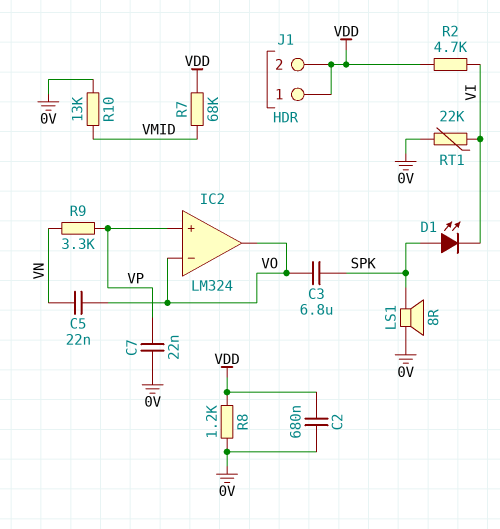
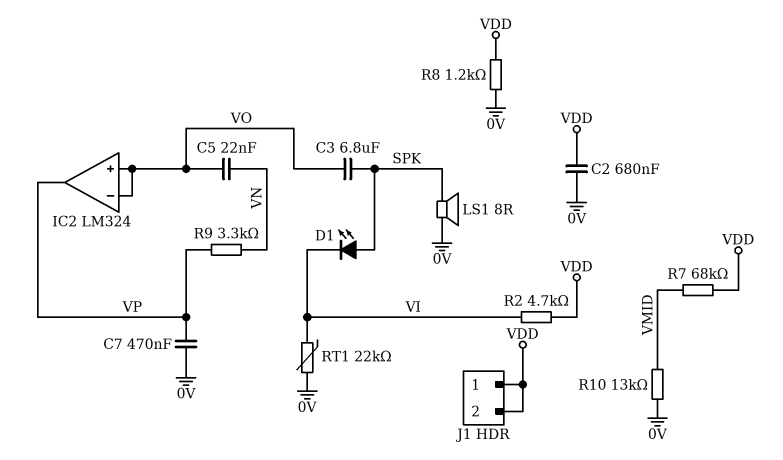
C7: 22nF (0V, VP) -> 470nF (0V, VP)
IC2 pin in+: VP -> VO
IC2 pin out: VO -> VP

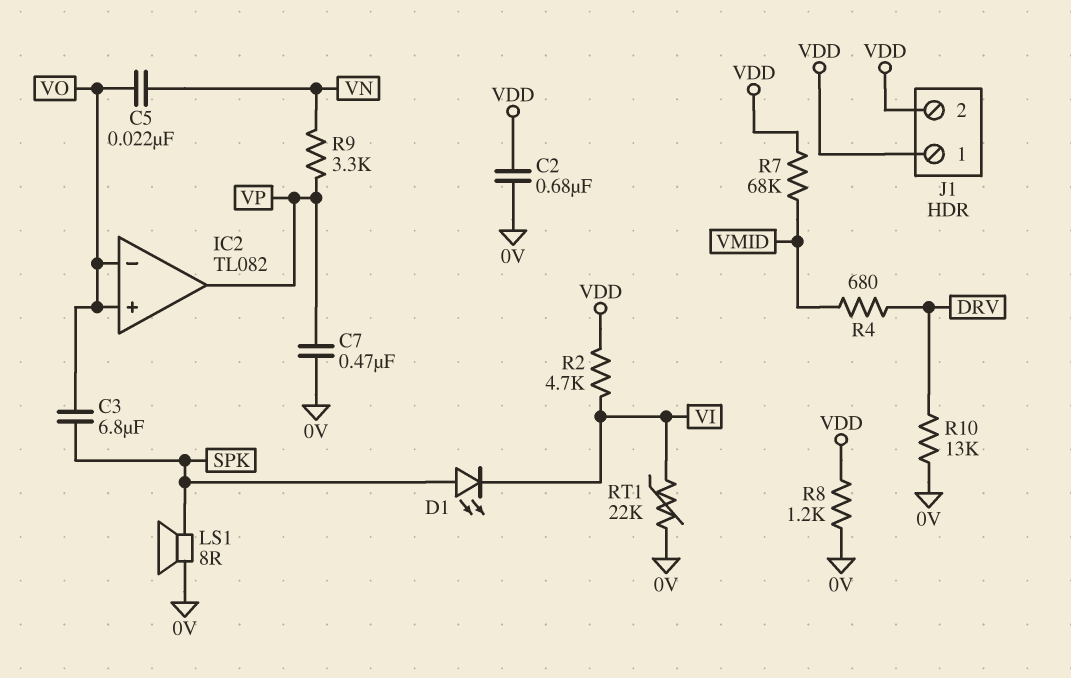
IC2: LM324 -> TL082
R4: none -> 680 (DRV, VMID)
R10: 13k (0V, VMID) -> 13k (0V, DRV)

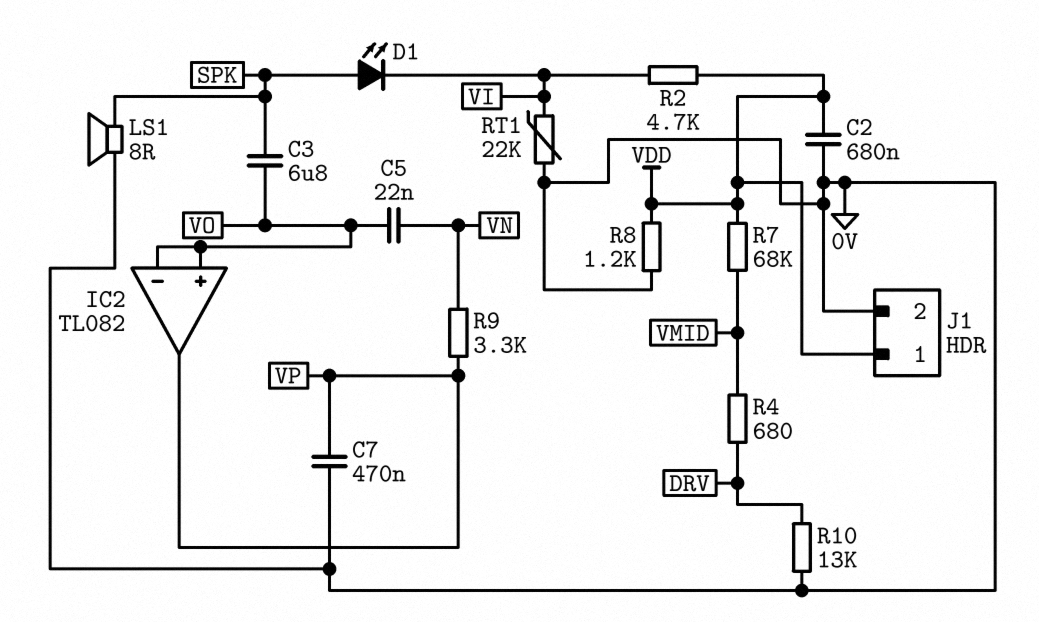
J1 pin 2: VDD -> 0V

